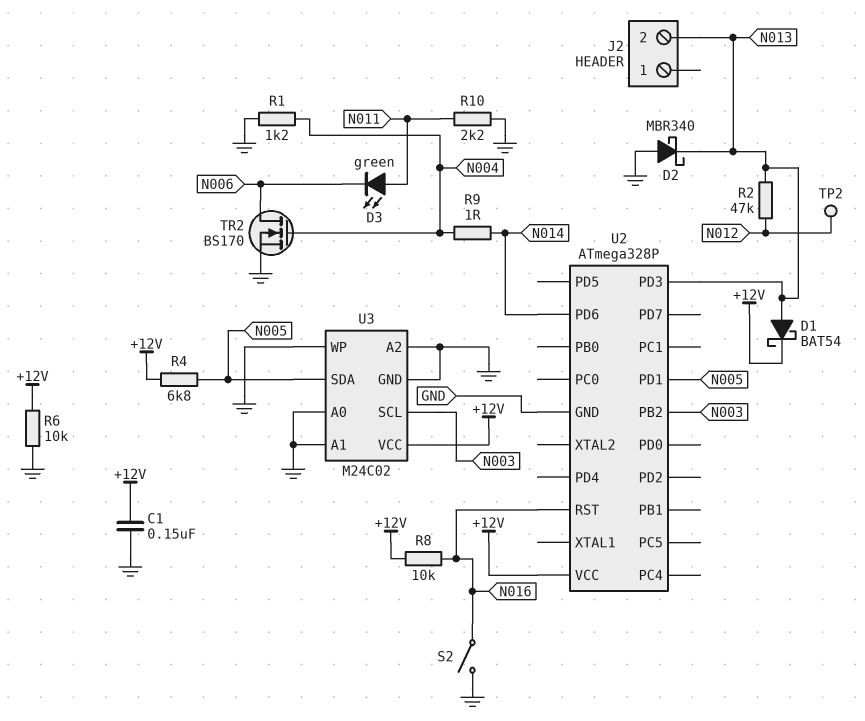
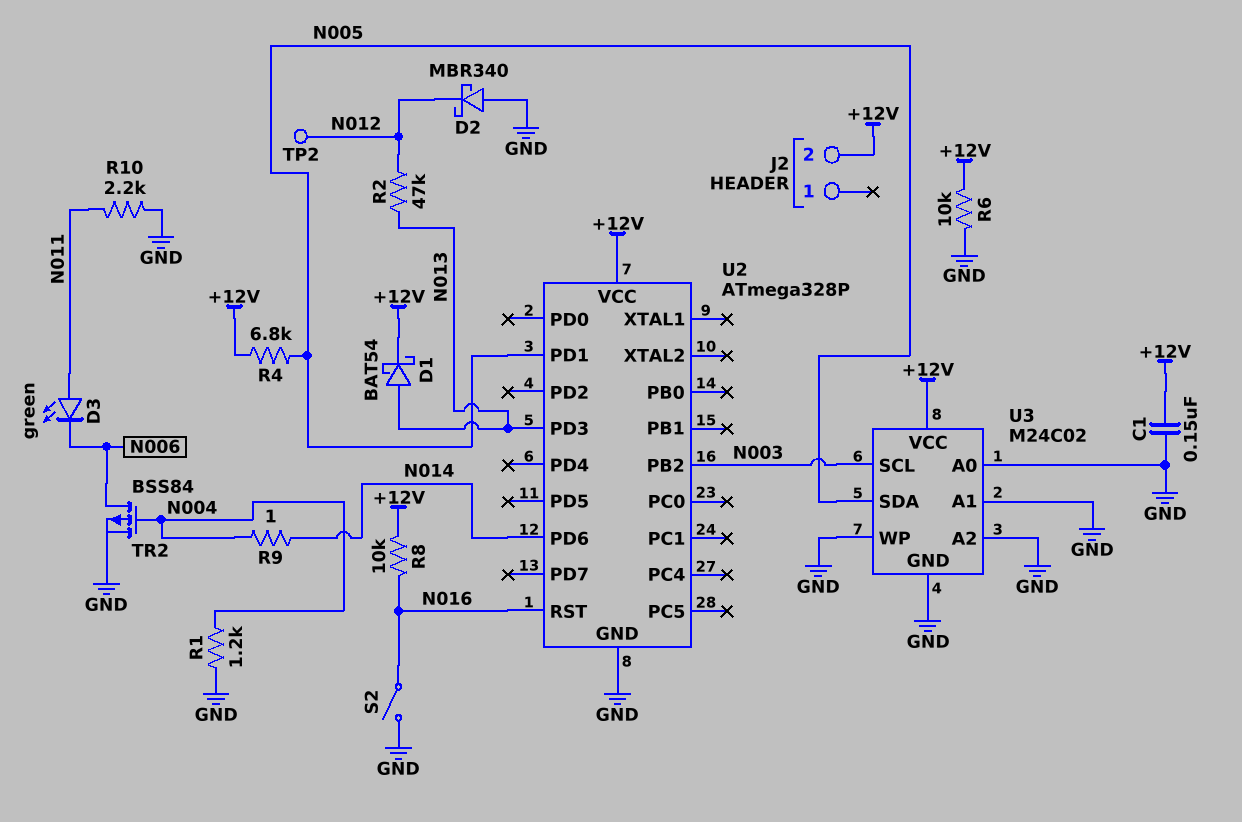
D2: schottky MBR340 (A GND, K N013) -> schottky MBR340 (A GND, K N012)
J2 pin 2: N013 -> +12V
TR2: NMOS BS170 (G N004, D N006, S GND) -> PMOS BSS84 (G N004, D N006, S GND)

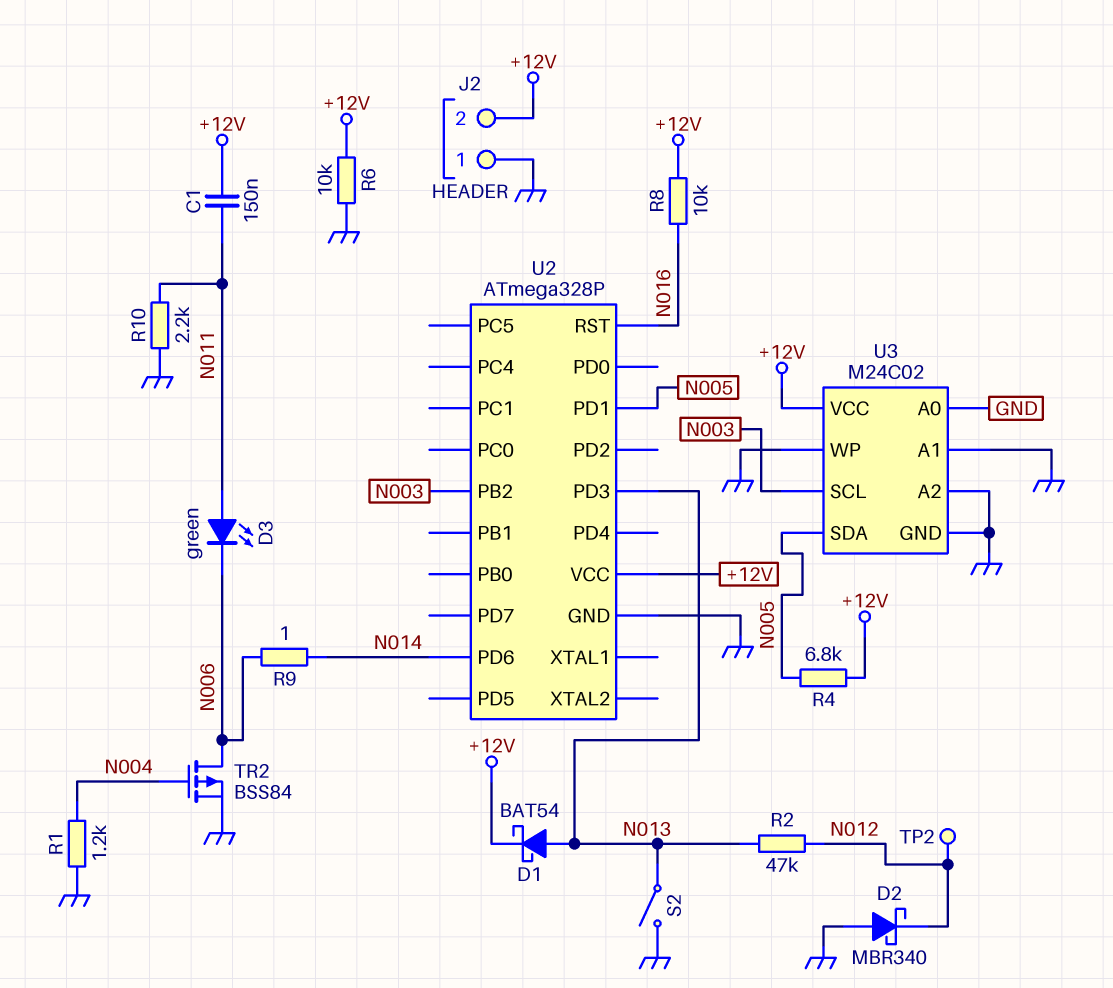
C1: 150nF (+12V, GND) -> 150nF (+12V, N011)
J2 pin 1: none -> GND
R9: 1 (N004, N014) -> 1 (N006, N014)
S2: switch (GND, N016) -> switch (GND, N013)

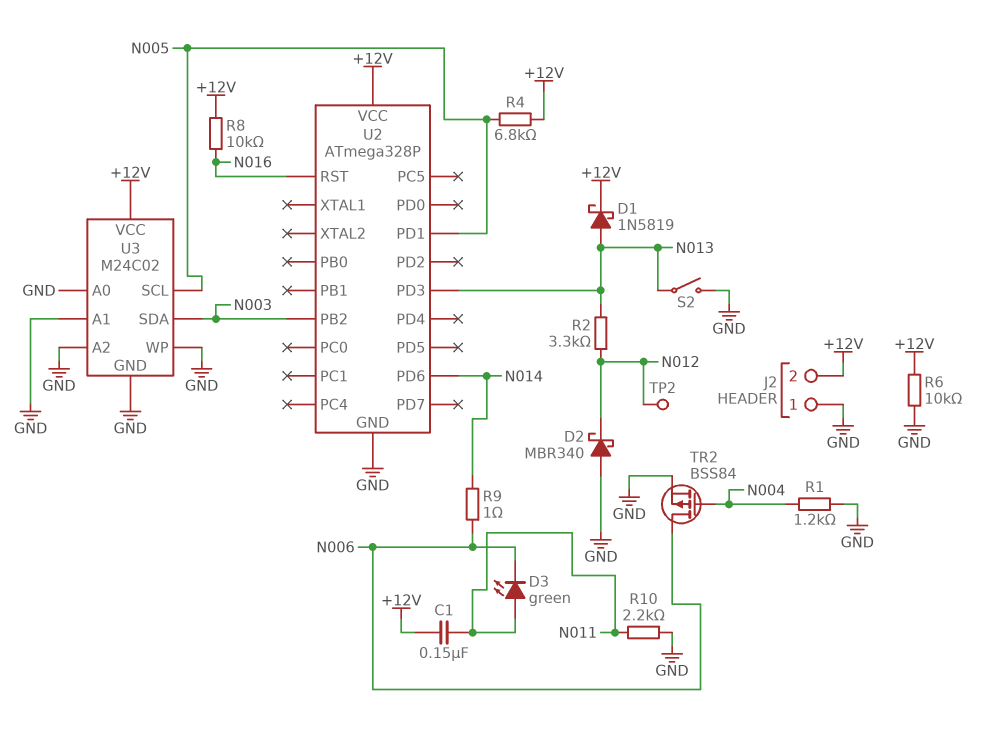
D1: schottky BAT54 (A N013, K +12V) -> schottky 1N5819 (A N013, K +12V)
R2: 47k (N012, N013) -> 3.3k (N012, N013)
U3 pin SCL: N003 -> N005
U3 pin SDA: N005 -> N003

